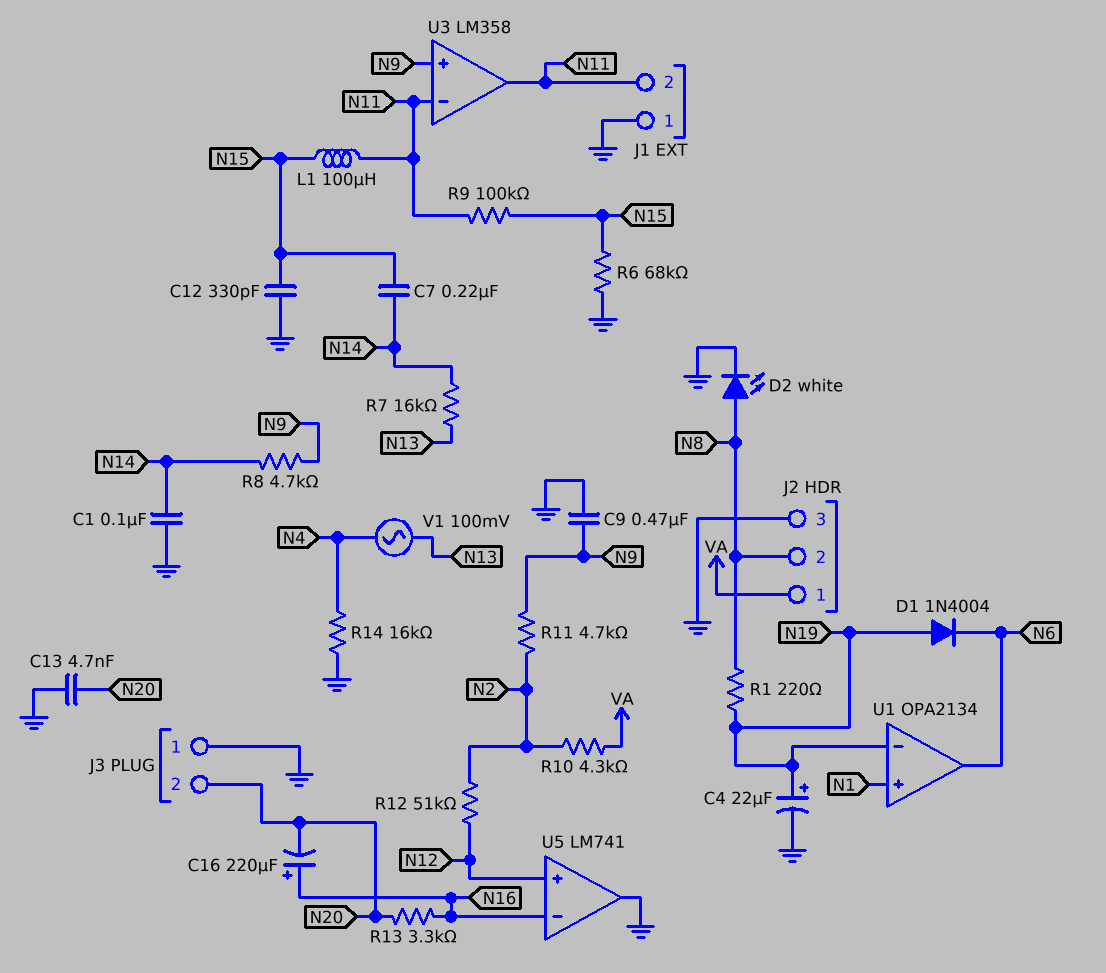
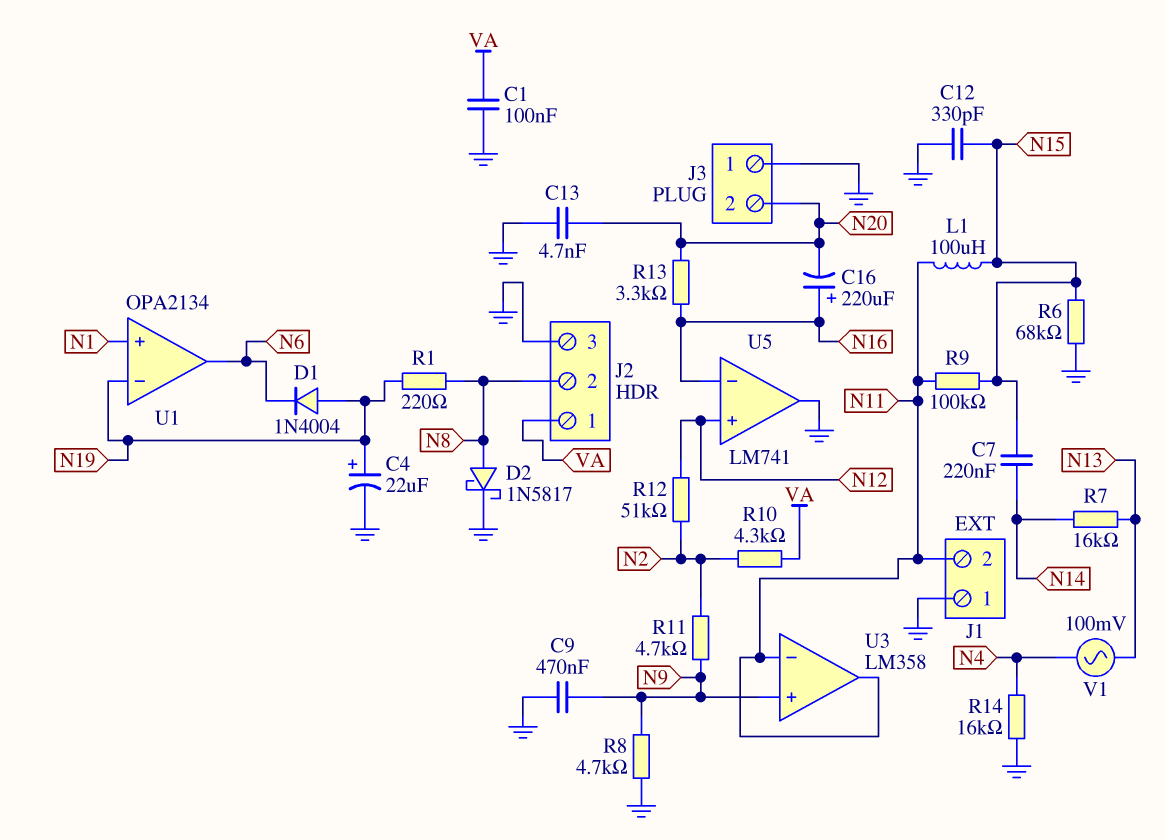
C1: 100nF (GND, N14) -> 100nF (GND, VA)
D2: LED white (A N8, K GND) -> schottky 1N5817 (A N8, K GND)
R8: 4.7k (N9, N14) -> 4.7k (GND, N9)

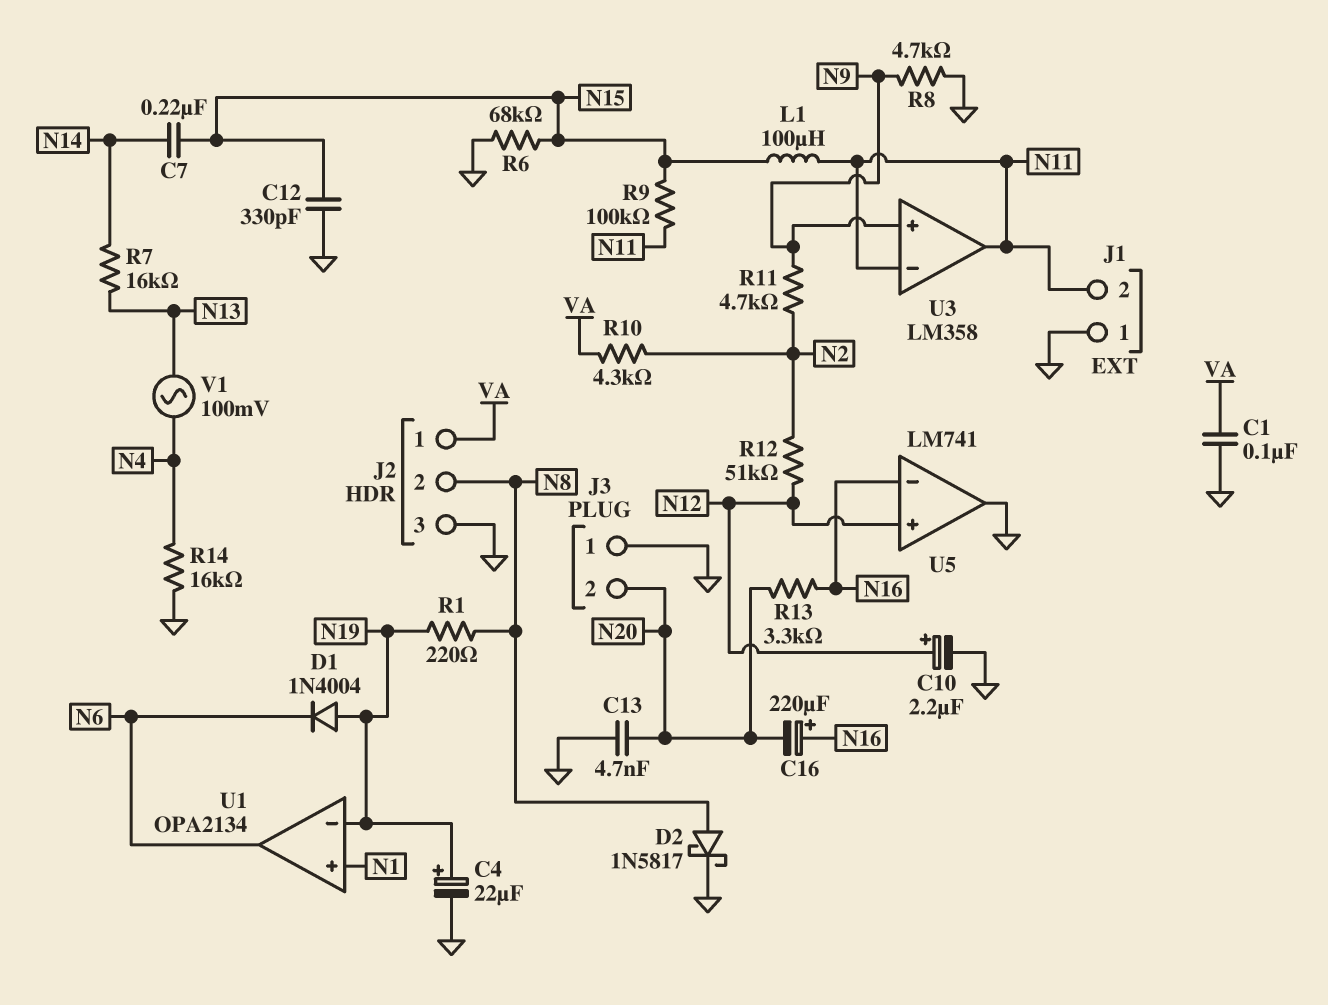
C9: 470nF (GND, N9) -> none
C10: none -> 2.2uF (plus N12, minus GND)

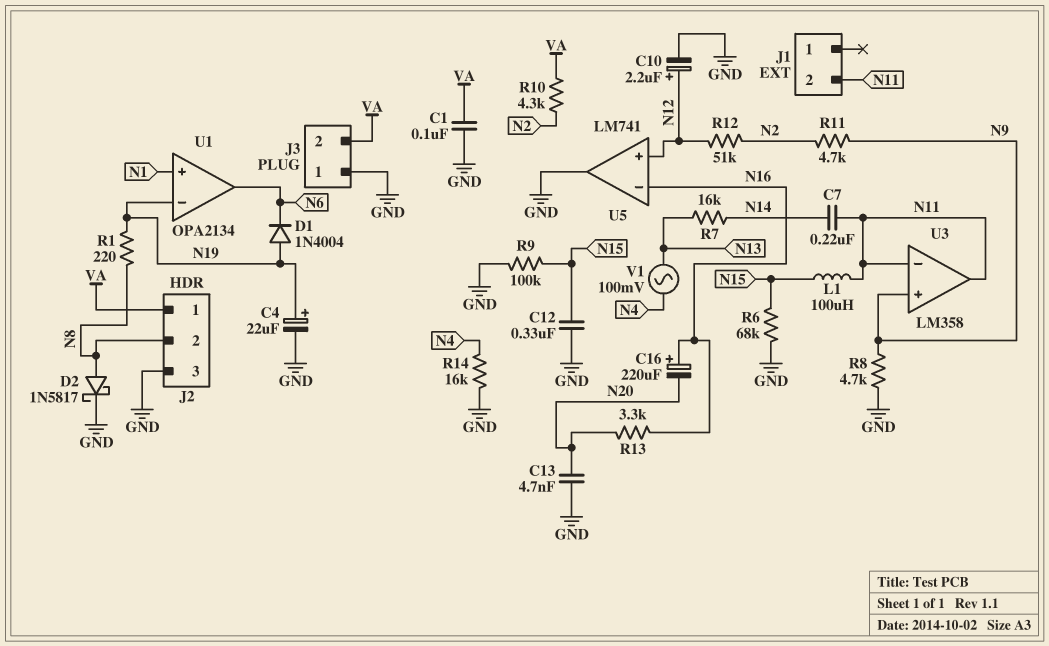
C7: 220nF (N14, N15) -> 220nF (N11, N14)
C12: 330pF (GND, N15) -> 330nF (GND, N15)
J1 pin 1: GND -> none
J3 pin 2: N20 -> VA
R9: 100k (N11, N15) -> 100k (GND, N15)

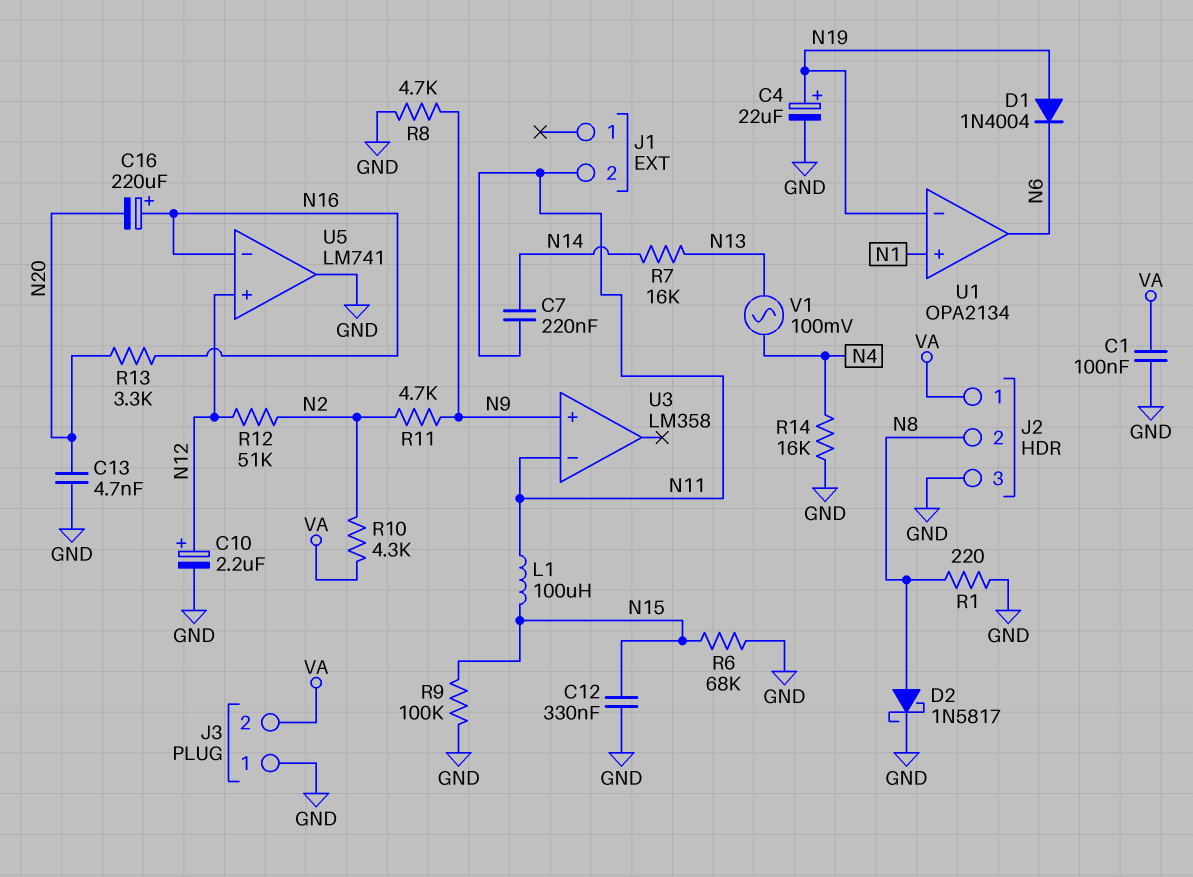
R1: 220 (N8, N19) -> 220 (GND, N8)
U3 pin out: N11 -> none

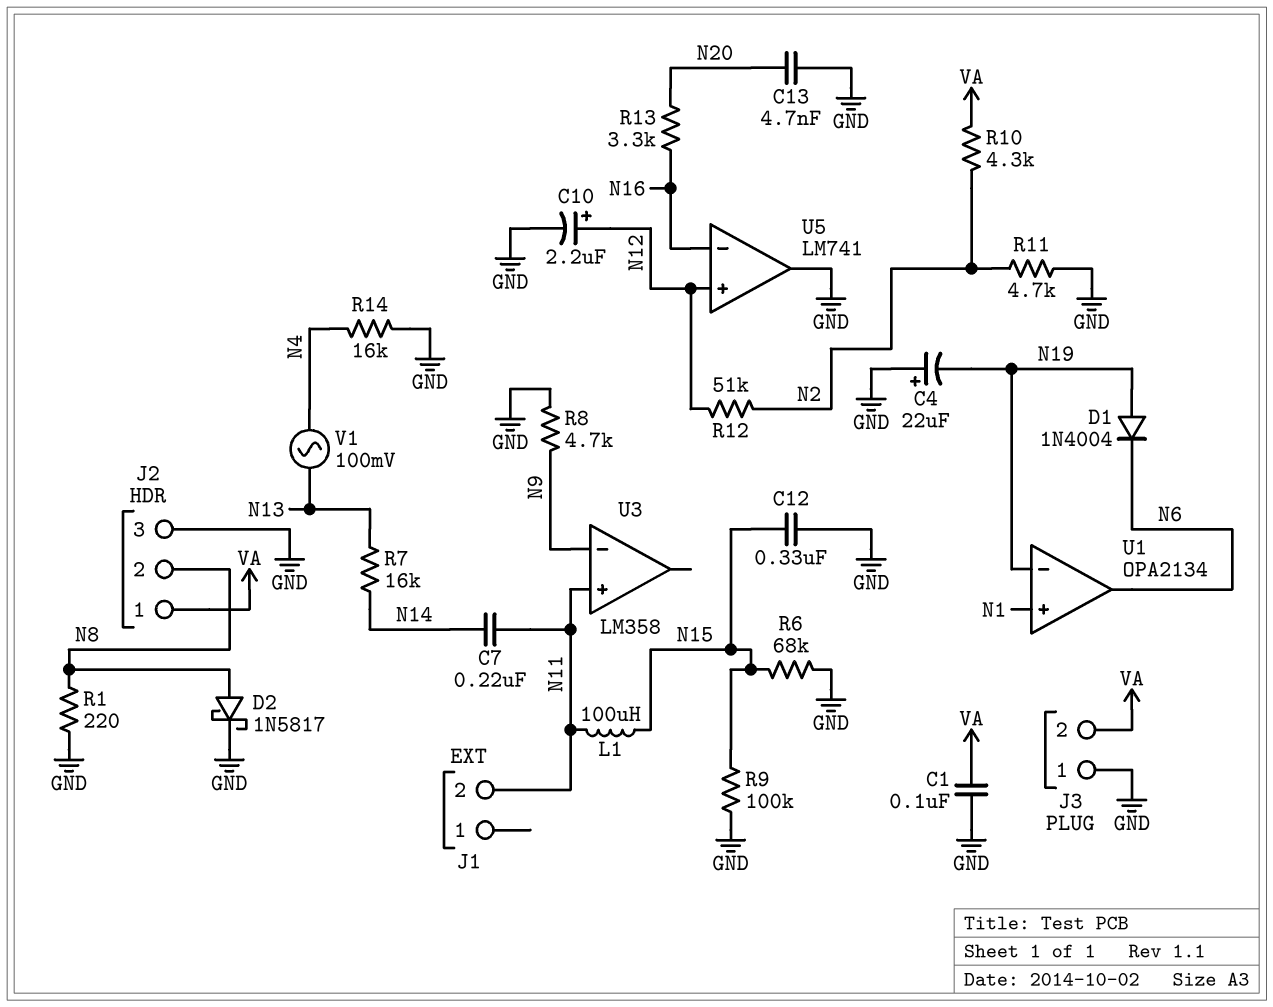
C4: 22uF (plus N19, minus GND) -> 22uF (plus GND, minus N19)
C16: 220uF (plus N16, minus N20) -> none
R11: 4.7k (N2, N9) -> 4.7k (GND, N2)
U3 pin in+: N9 -> N11
U3 pin in-: N11 -> N9

